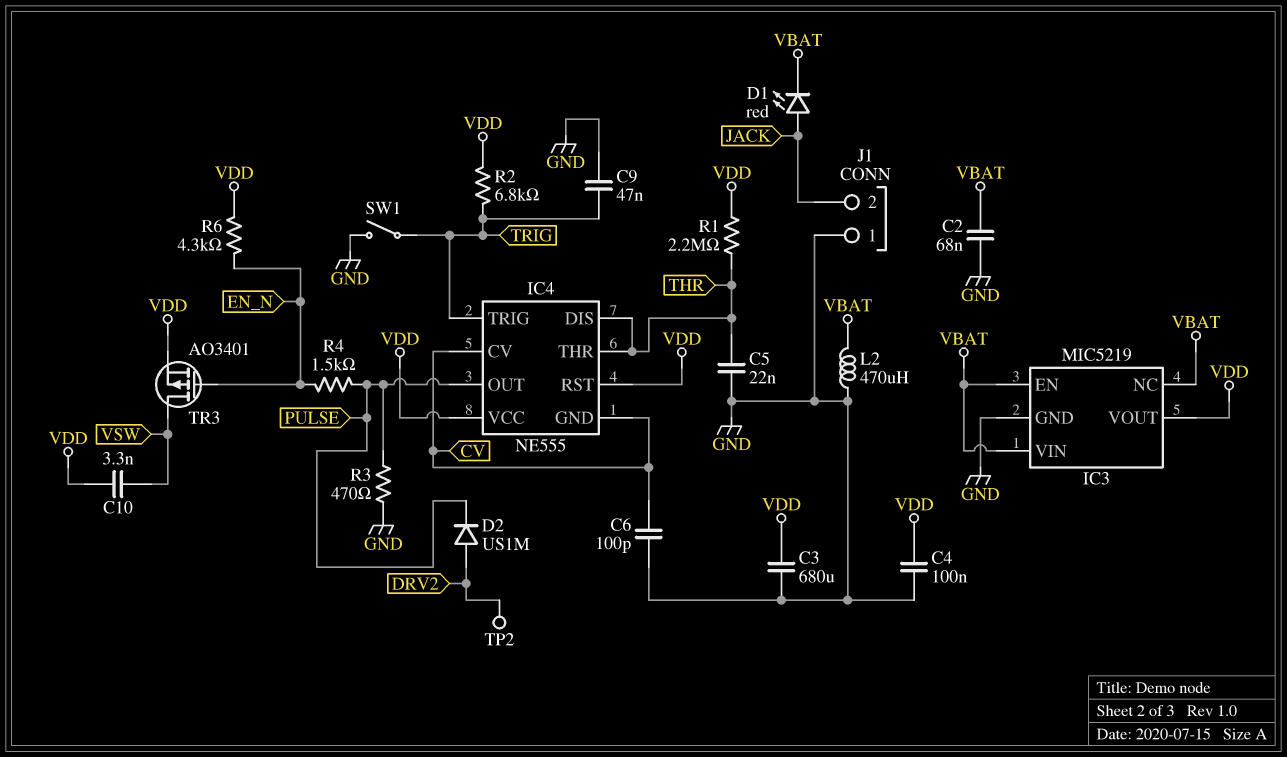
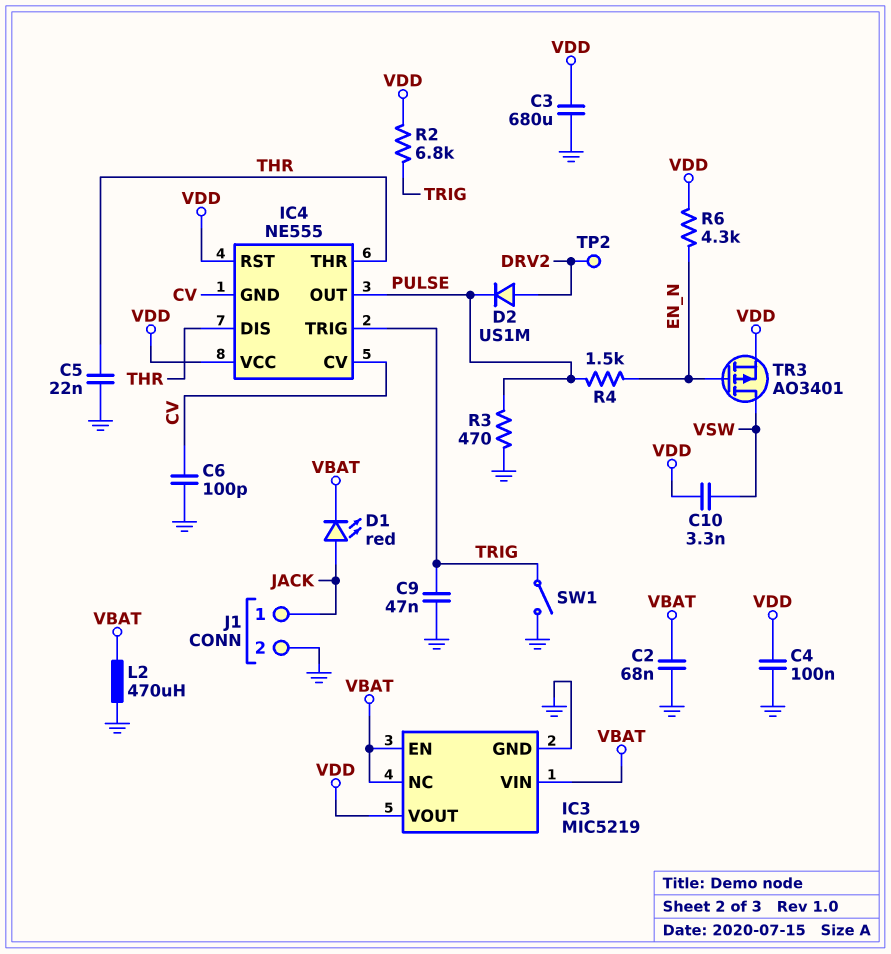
J1 pin 1: GND -> JACK
J1 pin 2: JACK -> GND
R1: 2.2M (THR, VDD) -> none

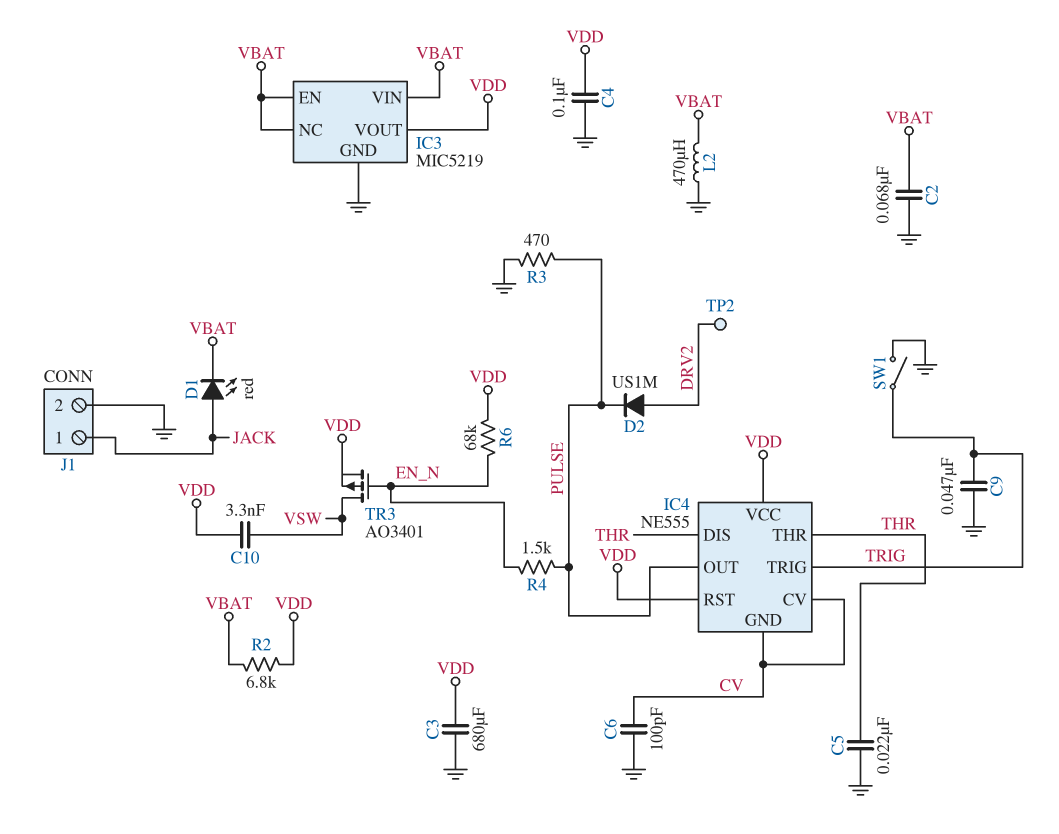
R2: 6.8k (TRIG, VDD) -> 6.8k (VBAT, VDD)
R6: 4.3k (EN_N, VDD) -> 68k (EN_N, VDD)

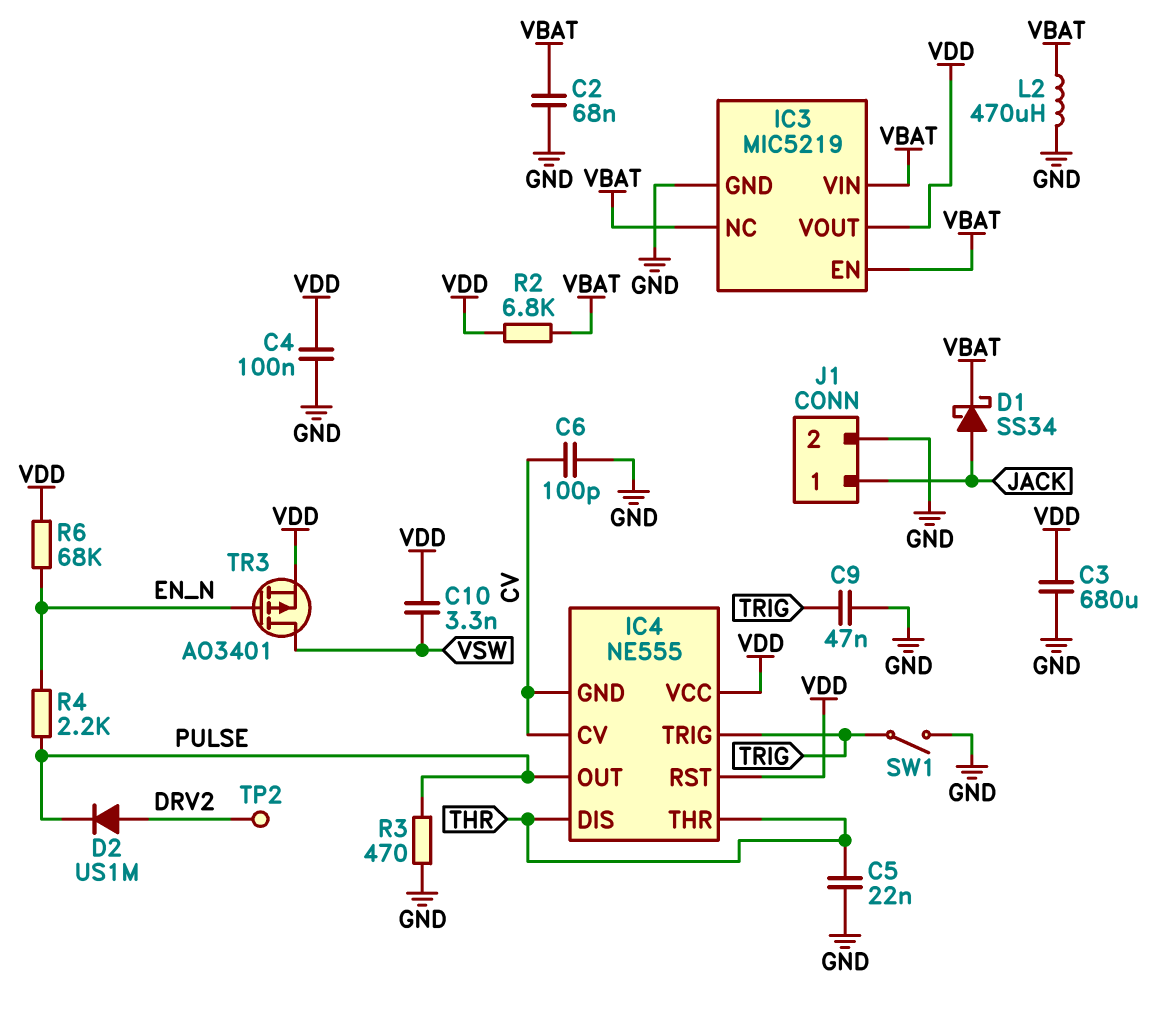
D1: LED red (A JACK, K VBAT) -> schottky SS34 (A JACK, K VBAT)
R4: 1.5k (EN_N, PULSE) -> 2.2k (EN_N, PULSE)

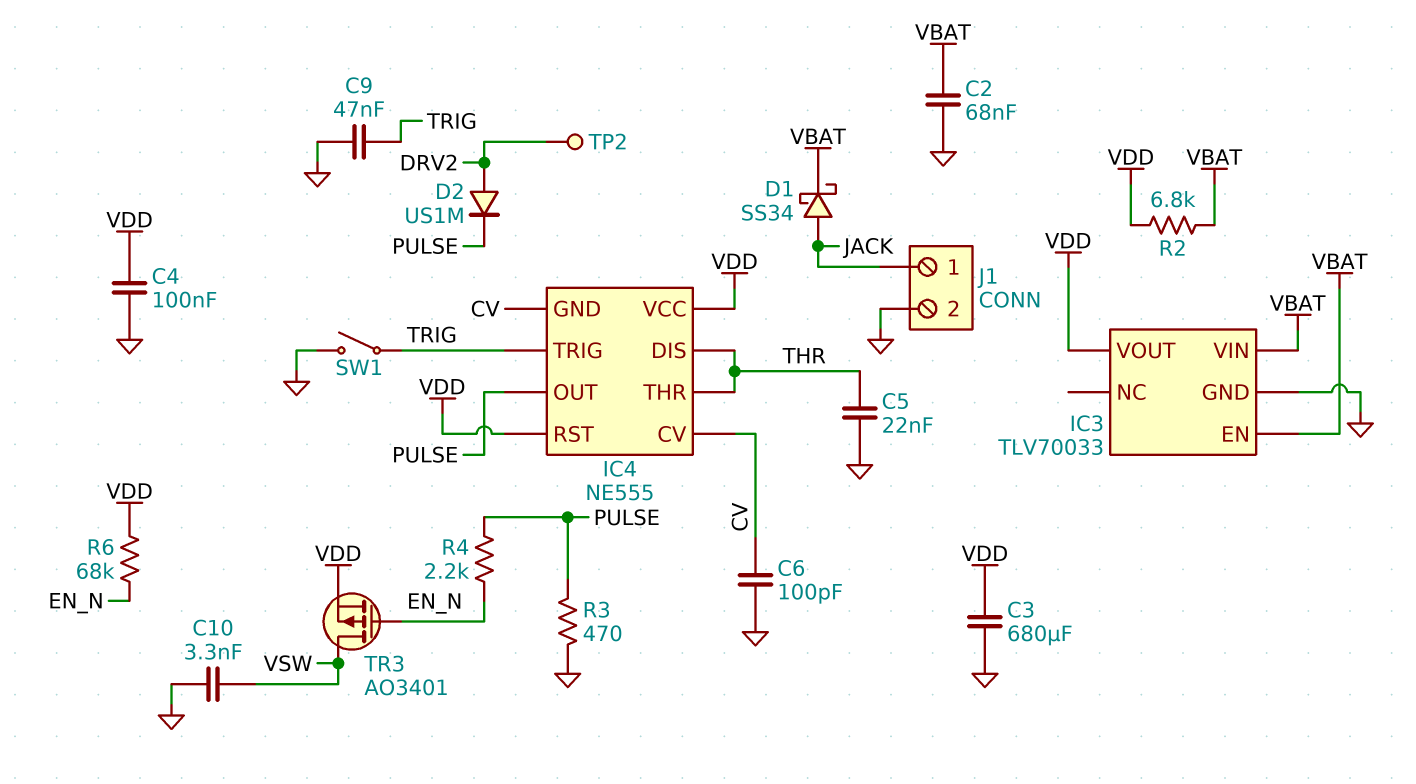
C10: 3.3nF (VDD, VSW) -> 3.3nF (GND, VSW)
IC3: MIC5219 -> TLV70033
IC3 pin NC: VBAT -> none
L2: 470uH (GND, VBAT) -> none

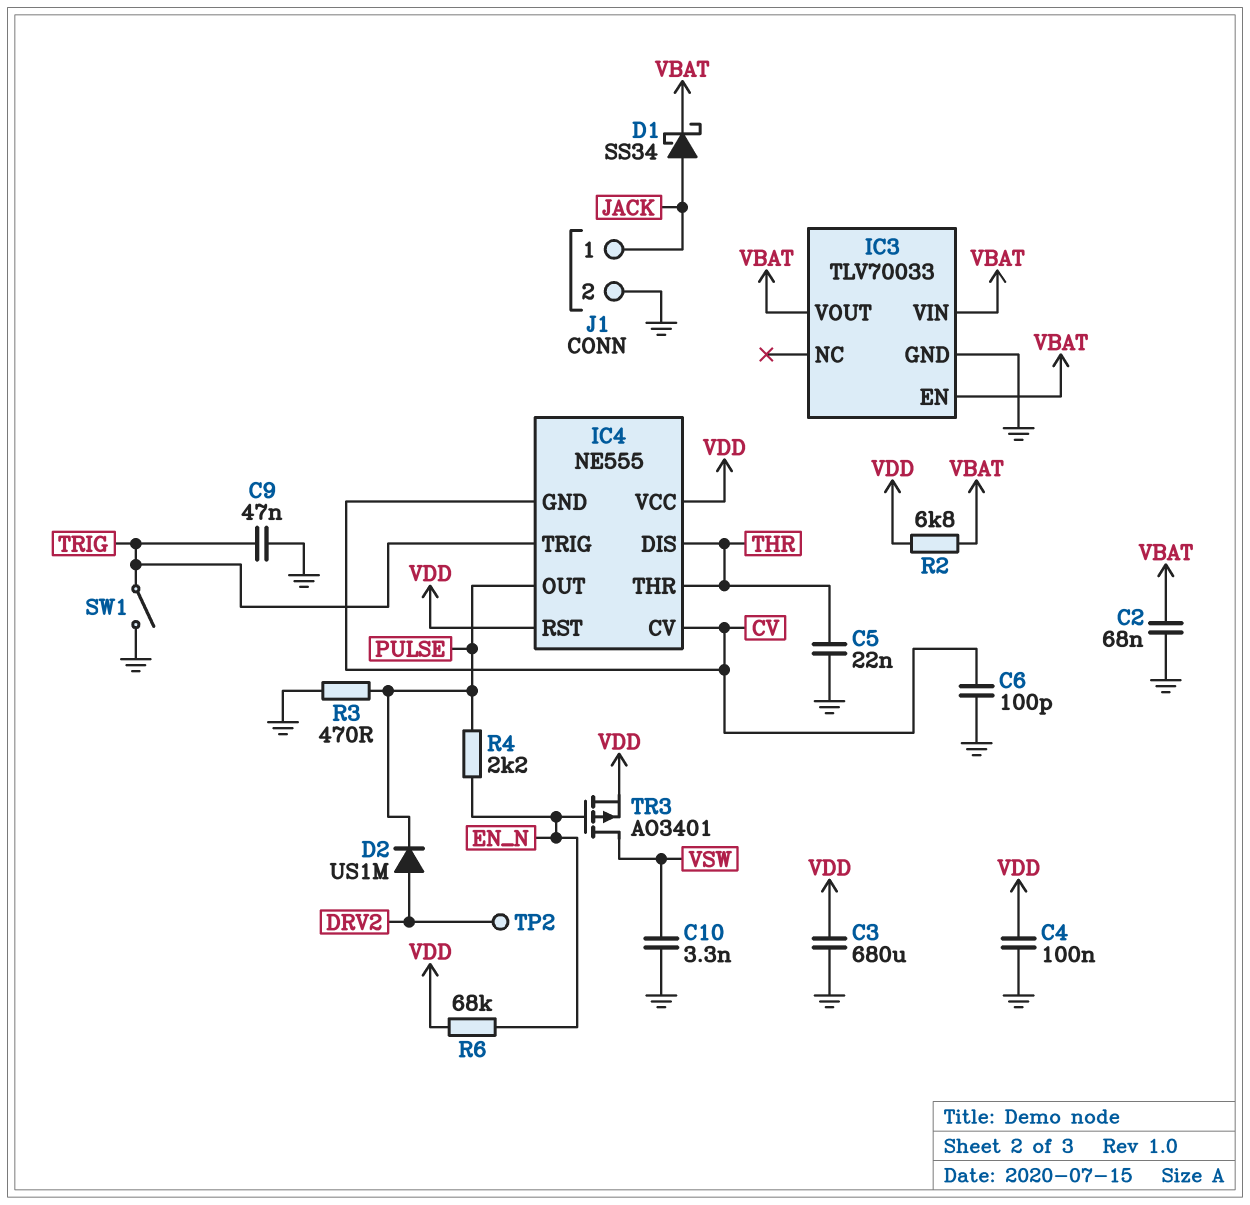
IC3 pin VOUT: VDD -> VBAT

